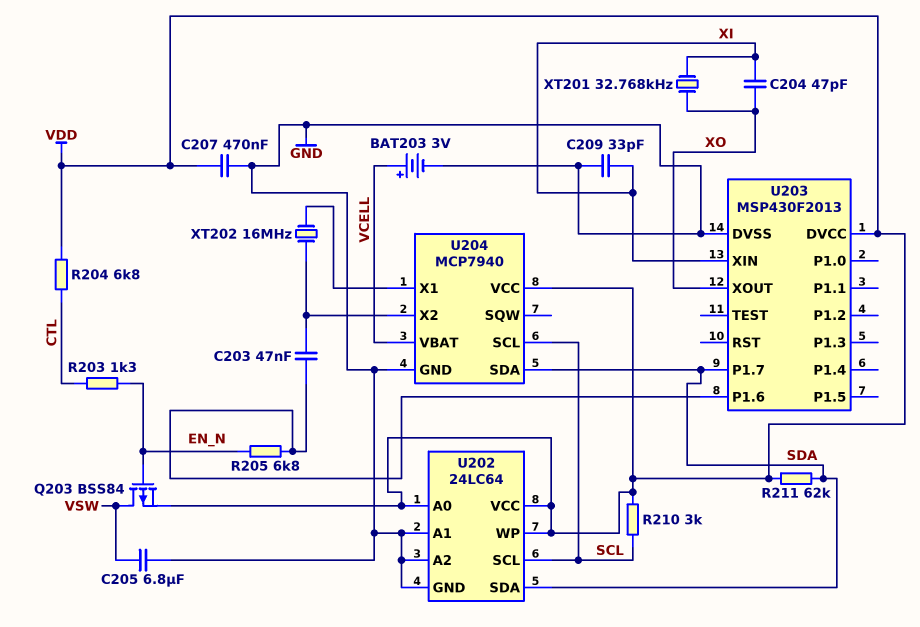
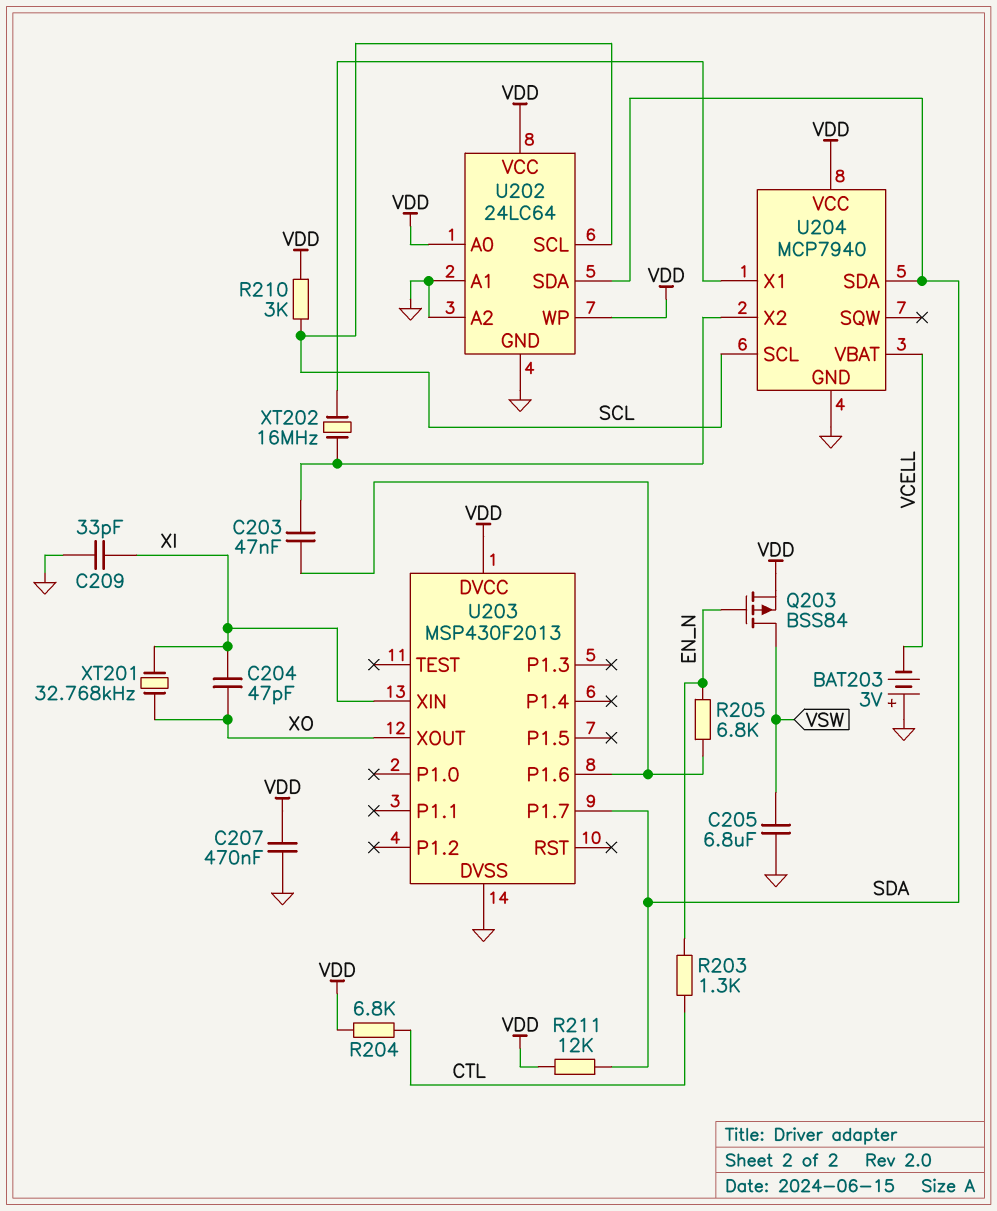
BAT203: 3V (plus VCELL, minus GND) -> 3V (plus GND, minus VCELL)
R211: 62k (SDA, VDD) -> 12k (SDA, VDD)

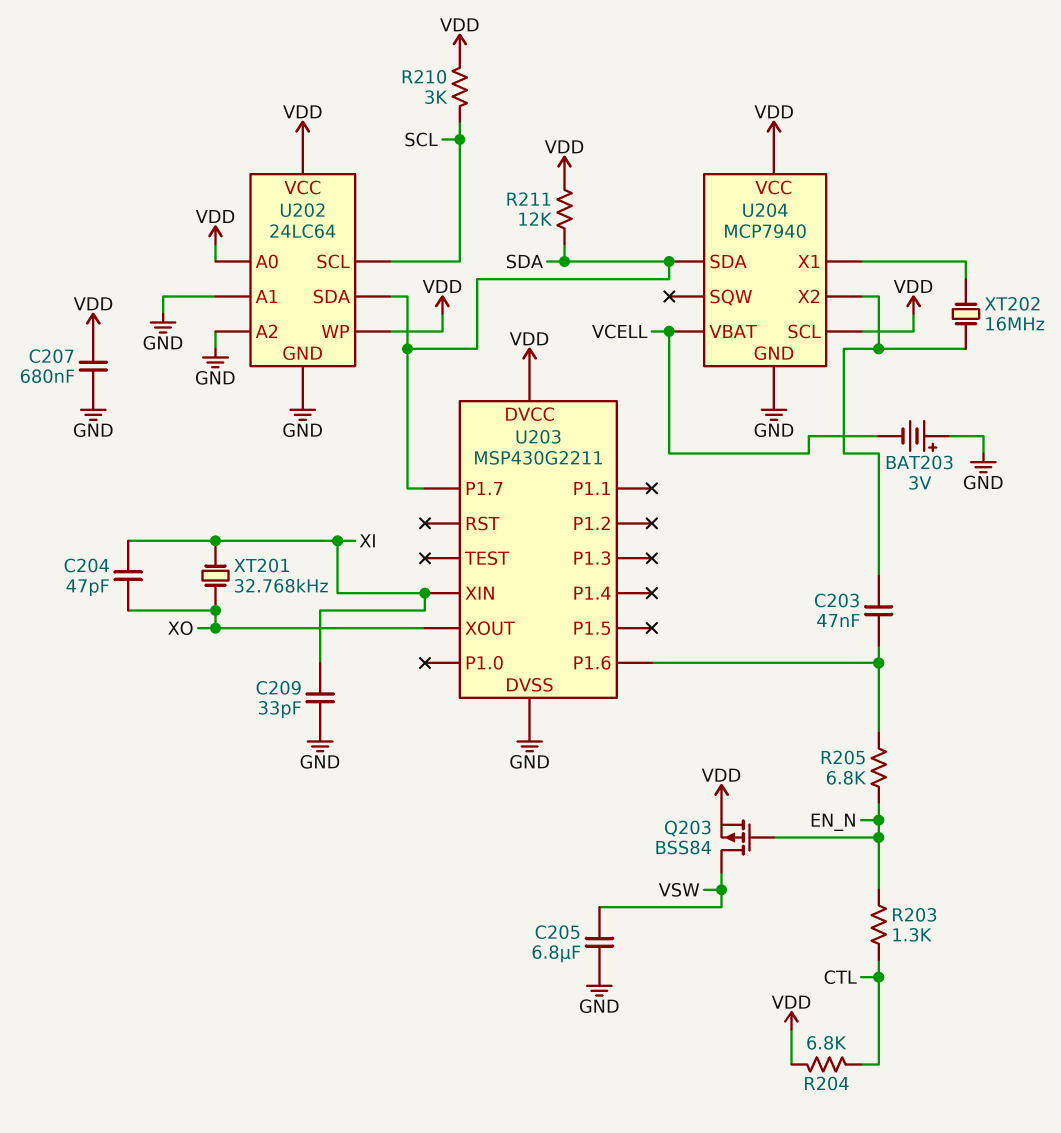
C207: 470nF (GND, VDD) -> 680nF (GND, VDD)
U203: MSP430F2013 -> MSP430G2211
U204 pin SCL: SCL -> VDD

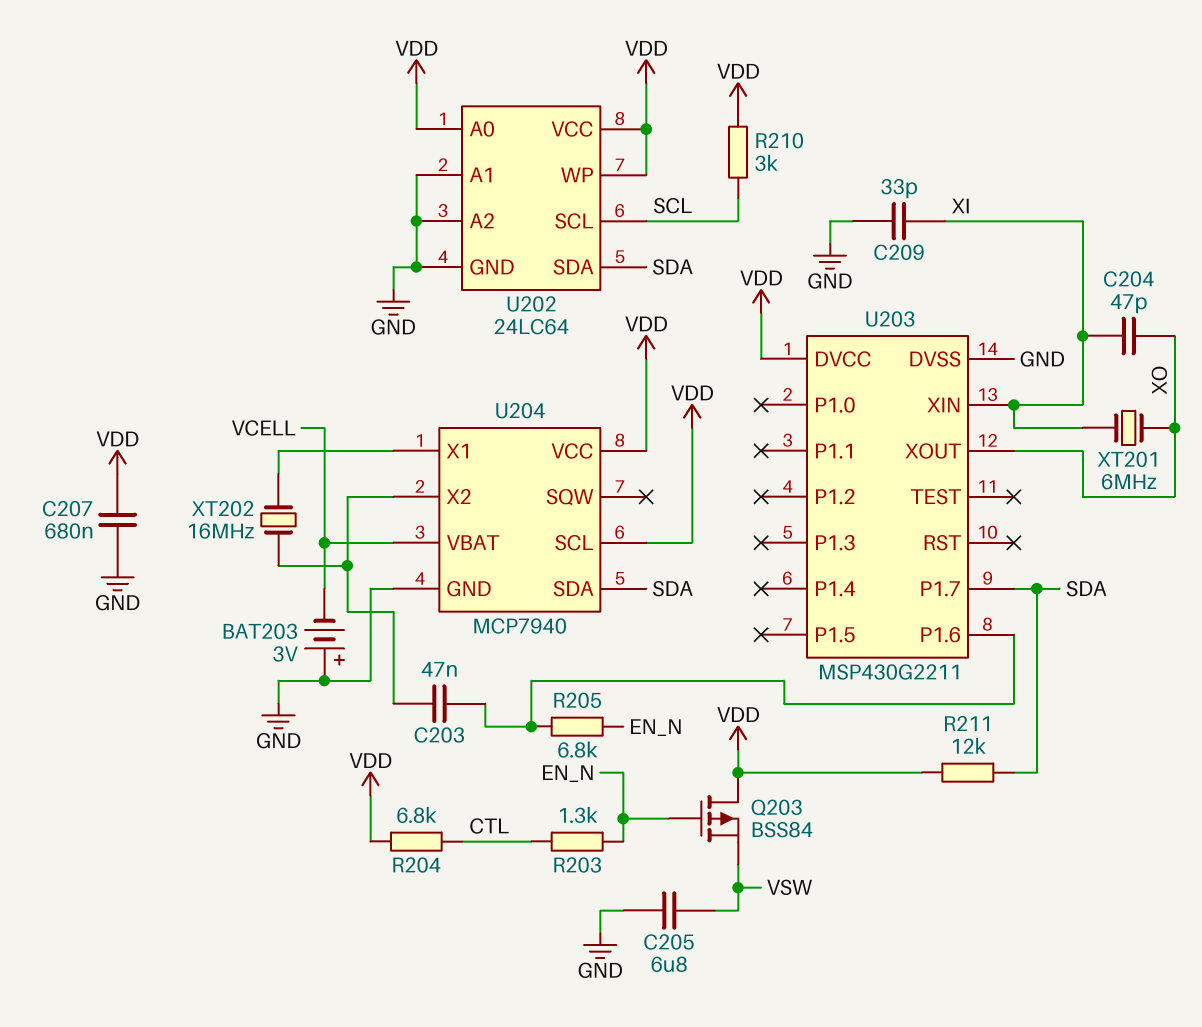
Q203: PMOS BSS84 (G EN_N, D VSW, S VDD) -> PMOS BSS84 (G EN_N, D VDD, S VSW)
XT201: 32.768kHz (XI, XO) -> 6MHz (XI, XO)

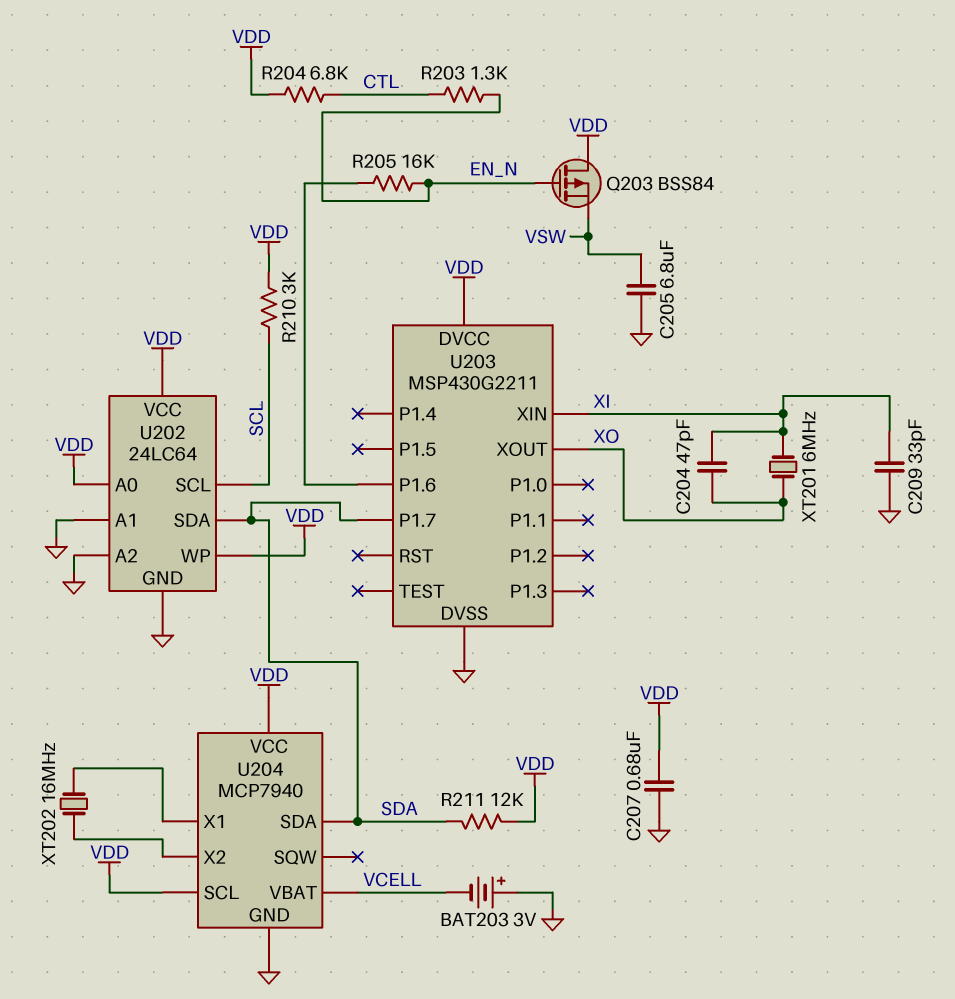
C203: 47nF (U203/P1.6, U204/X2) -> none
R205: 6.8k (EN_N, U203/P1.6) -> 16k (EN_N, U203/P1.6)

